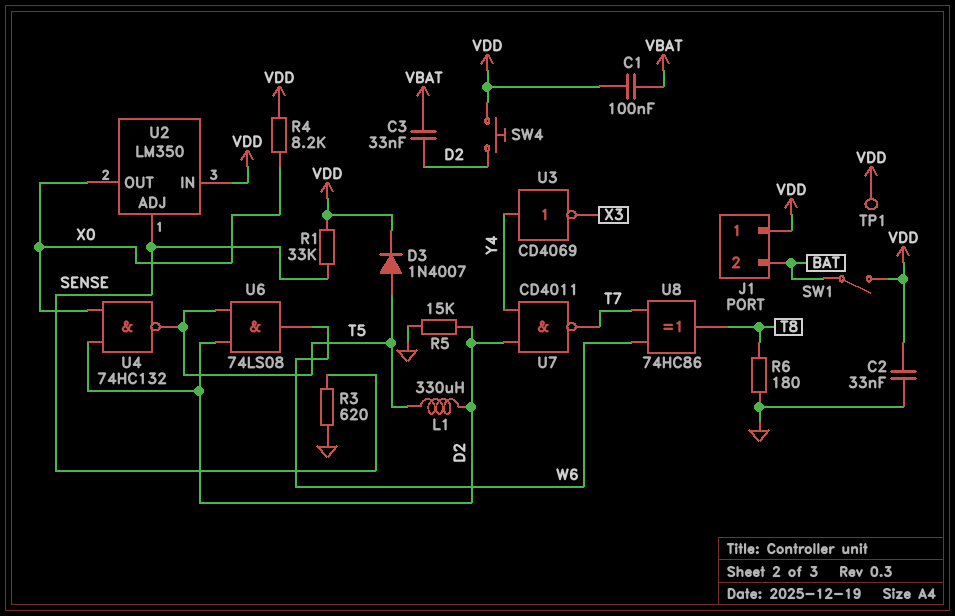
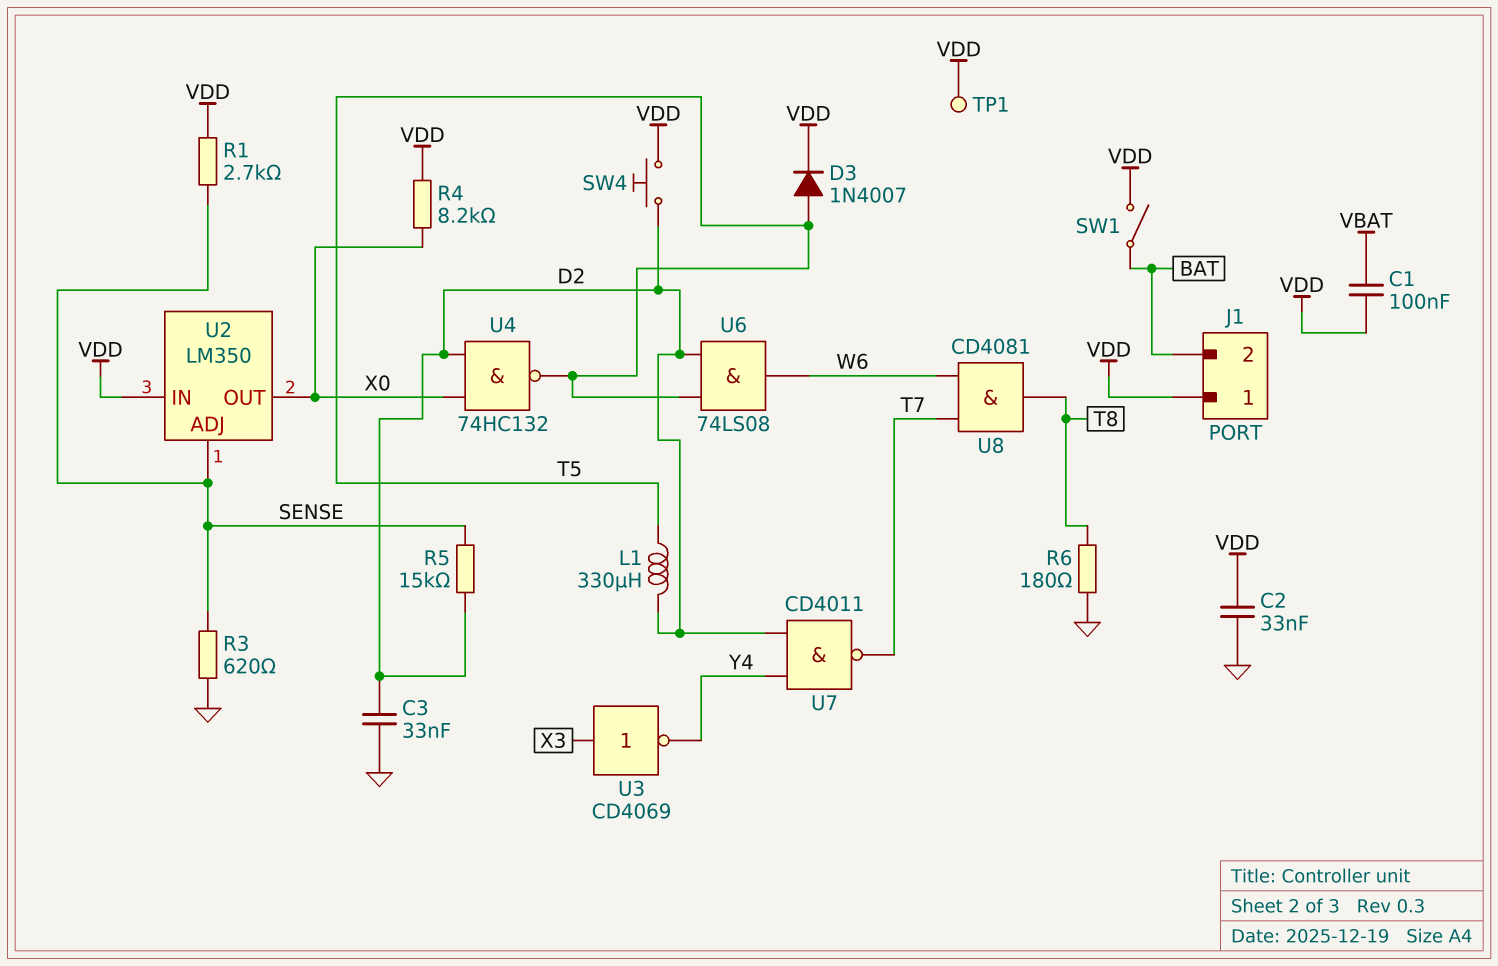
C3: 33nF (D2, VBAT) -> 33nF (D2, GND)
R1: 33k (SENSE, VDD) -> 2.7k (SENSE, VDD)
R5: 15k (D2, GND) -> 15k (D2, SENSE)
U3: NOT CD4069 (in Y4, out X3) -> NOT CD4069 (in X3, out Y4)
U8: XOR 74HC86 (in T7, in W6, out T8) -> AND CD4081 (in T7, in W6, out T8)

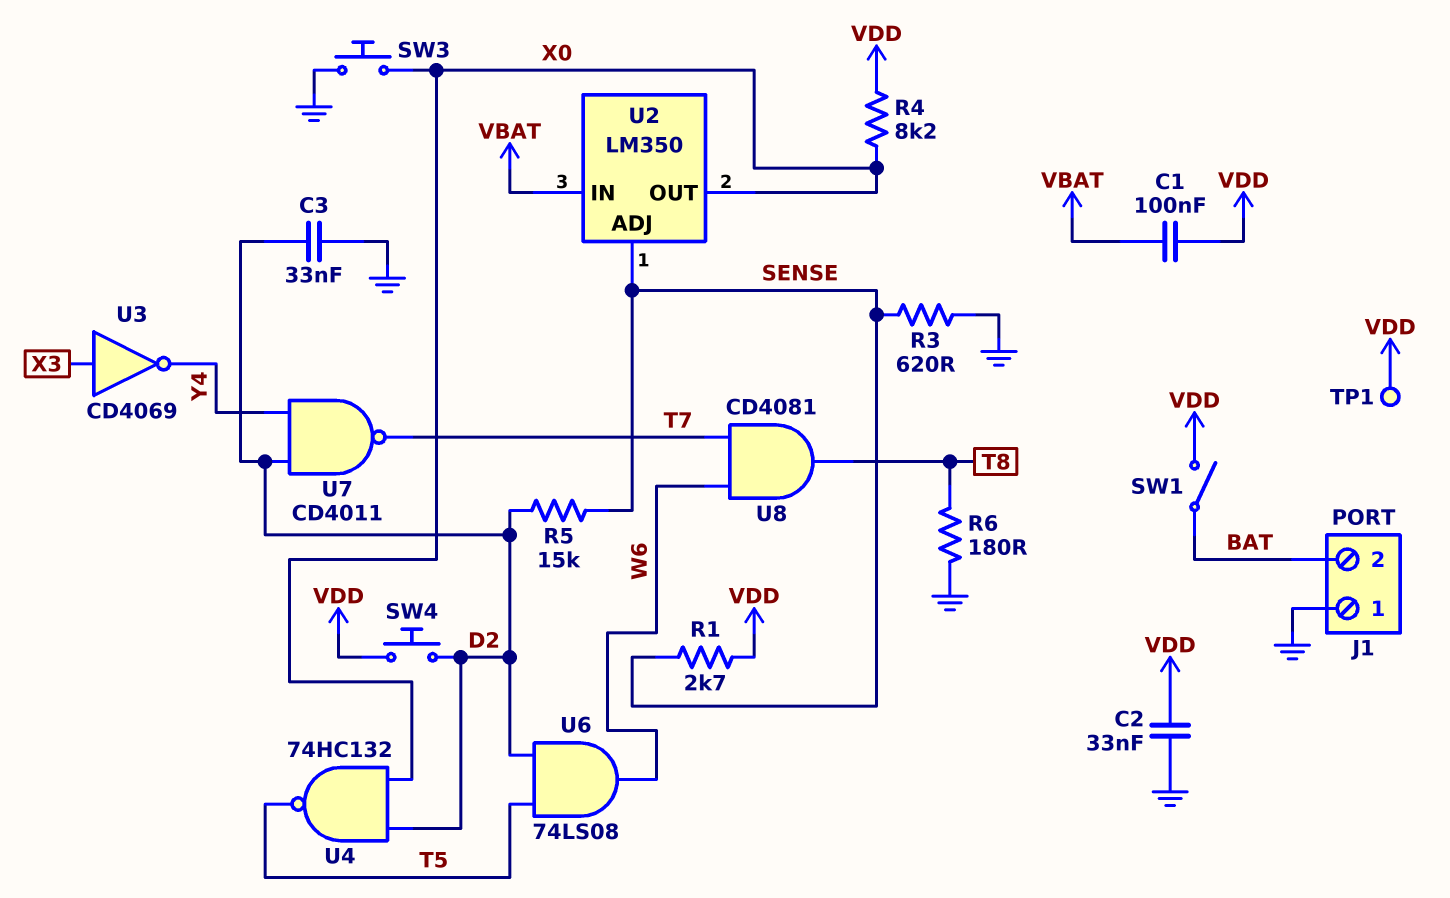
D3: diode 1N4007 (A T5, K VDD) -> none
J1 pin 1: VDD -> GND
L1: 330uH (D2, T5) -> none
SW3: none -> button (GND, X0)
U2 pin IN: VDD -> VBAT

